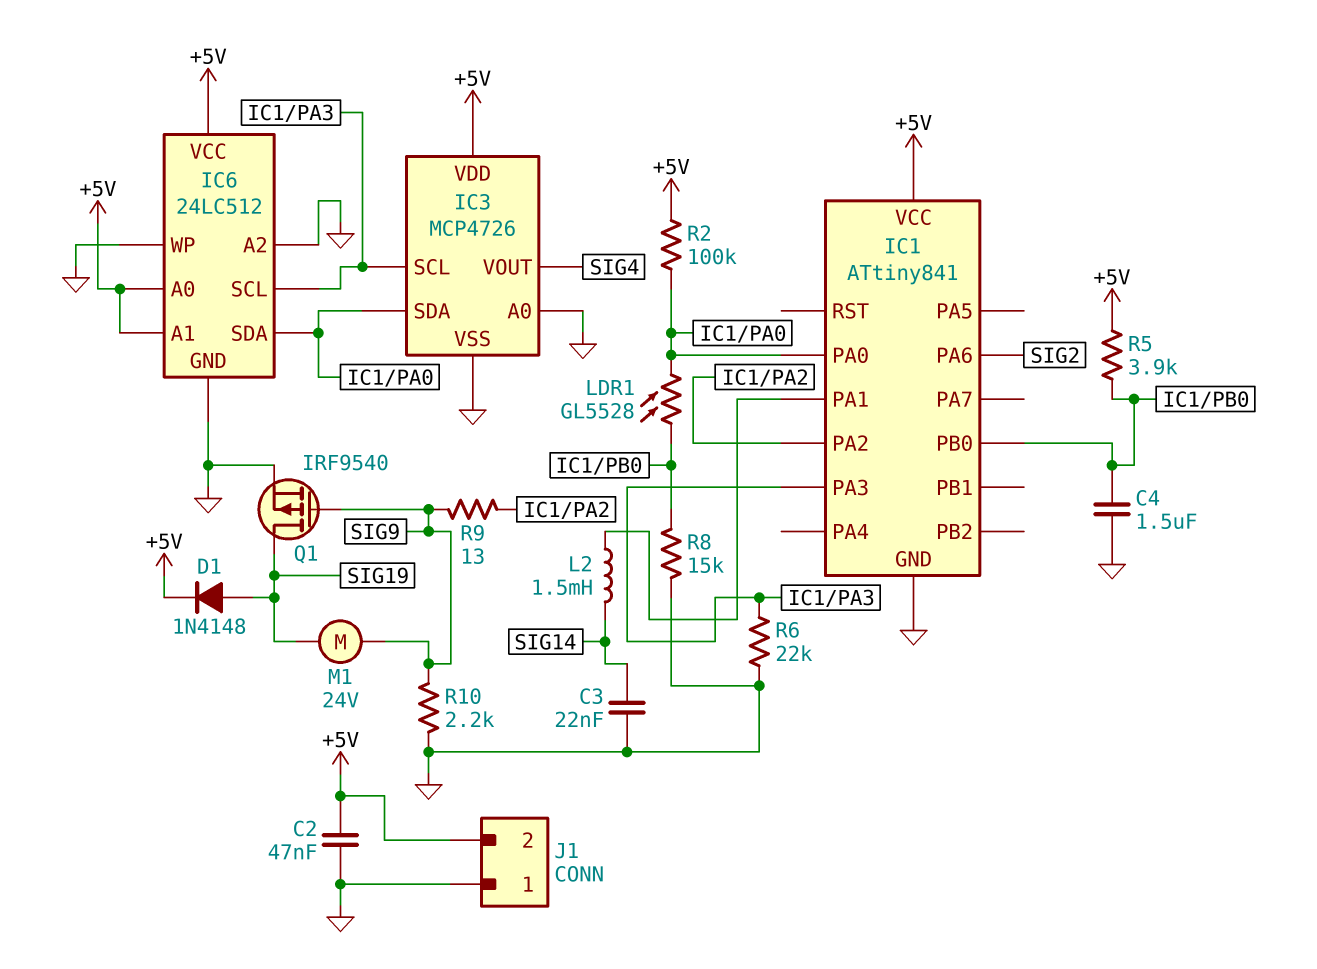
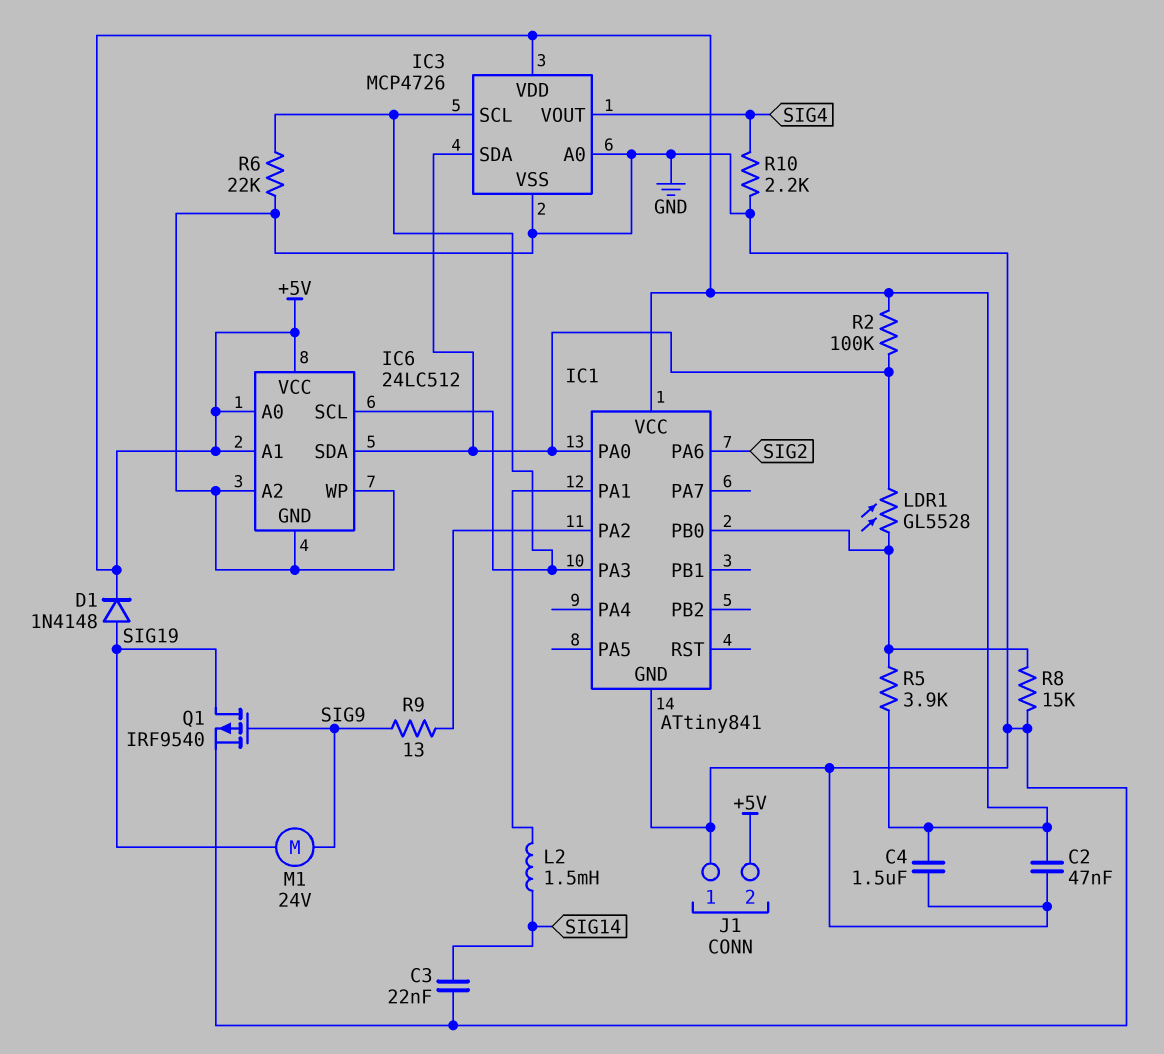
C4: 1.5uF (GND, IC1/PB0) -> 1.5uF (+5V, GND)
R10: 2.2k (GND, SIG9) -> 2.2k (GND, SIG4)

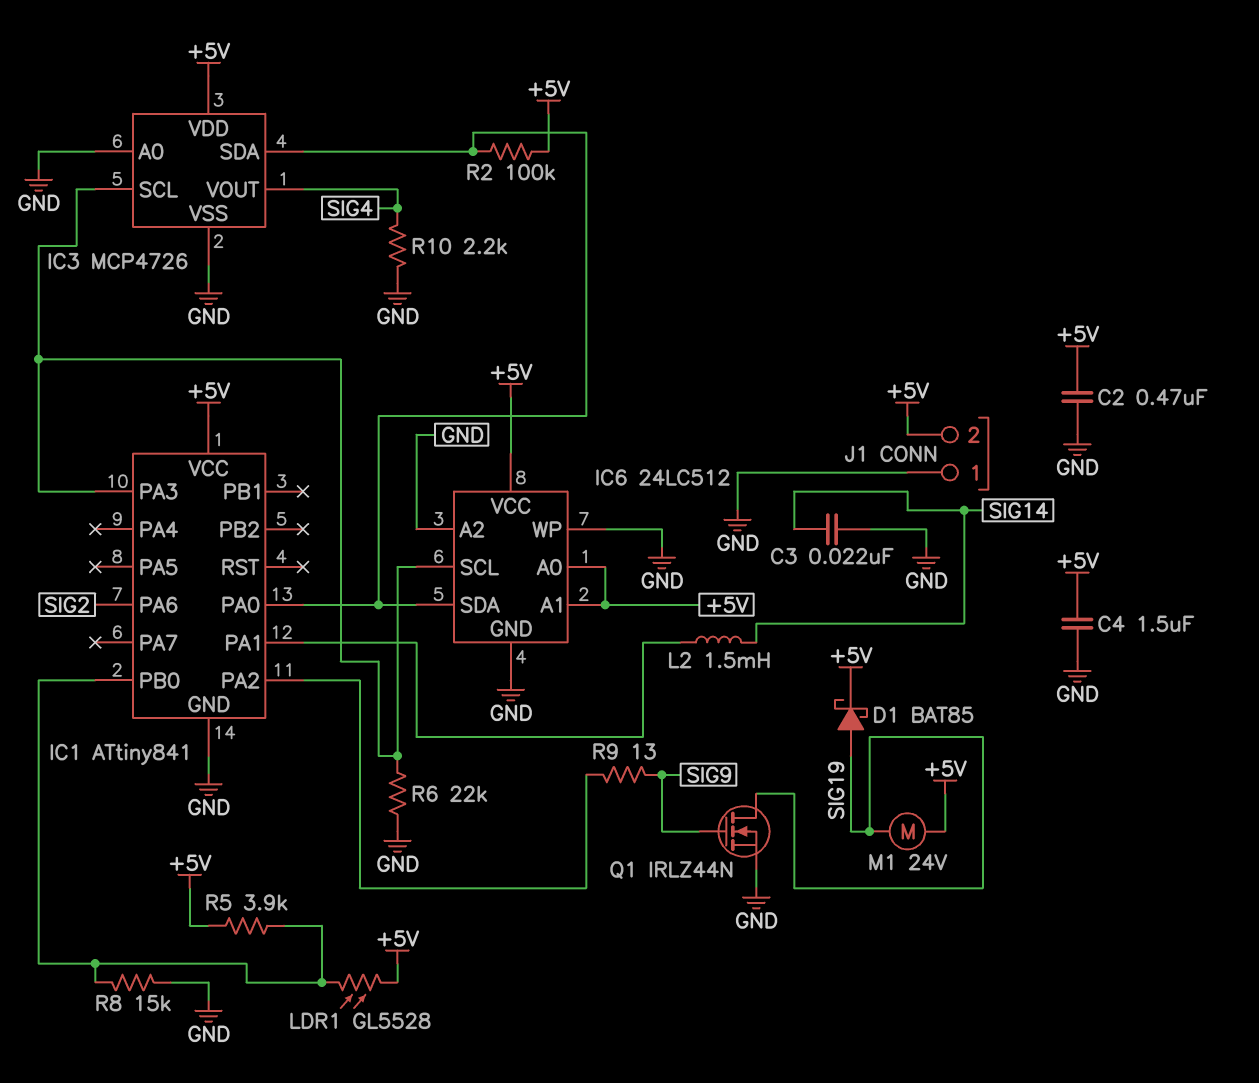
C2: 47nF (+5V, GND) -> 470nF (+5V, GND)
D1: diode 1N4148 (A SIG19, K +5V) -> schottky BAT85 (A SIG19, K +5V)
LDR1: GL5528 (IC1/PA0, IC1/PB0) -> GL5528 (+5V, IC1/PB0)
M1: motor 24V (SIG9, SIG19) -> motor 24V (+5V, SIG19)
Q1: PMOS IRF9540 (G SIG9, D SIG19, S GND) -> NMOS IRLZ44N (G SIG9, D SIG19, S GND)

